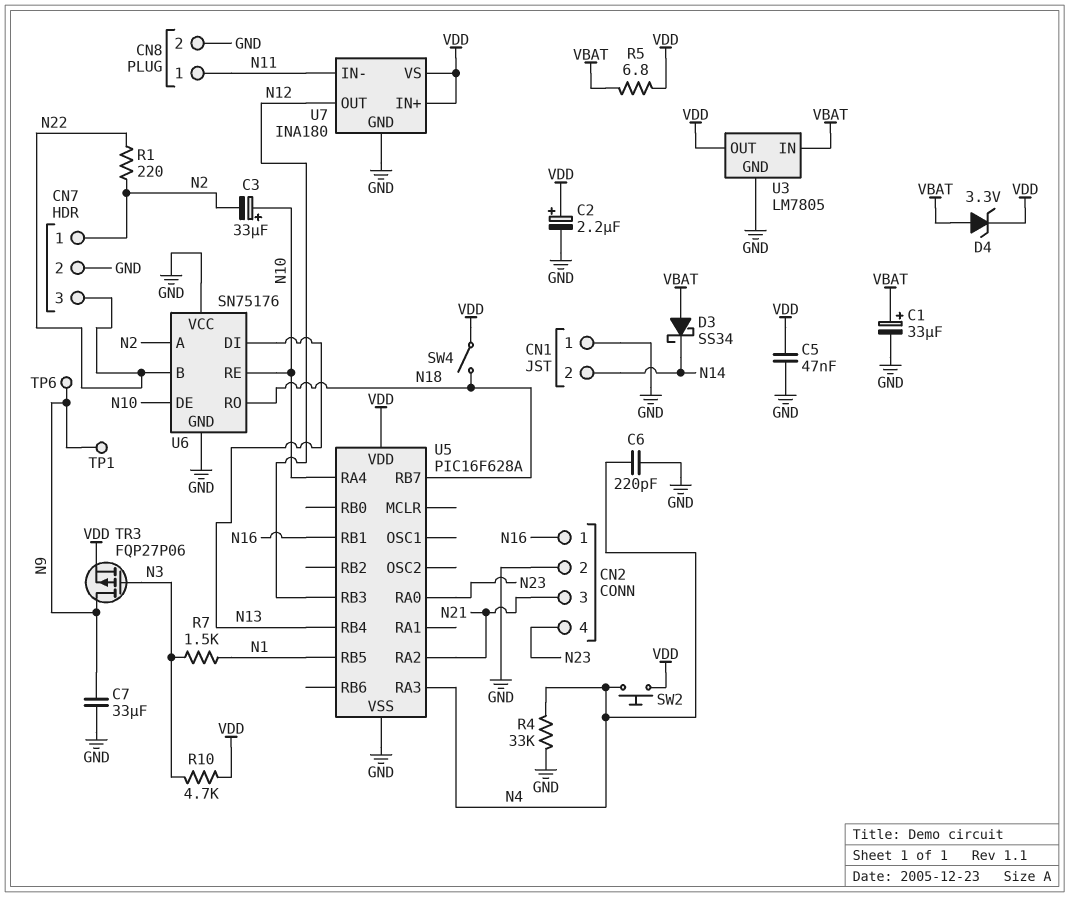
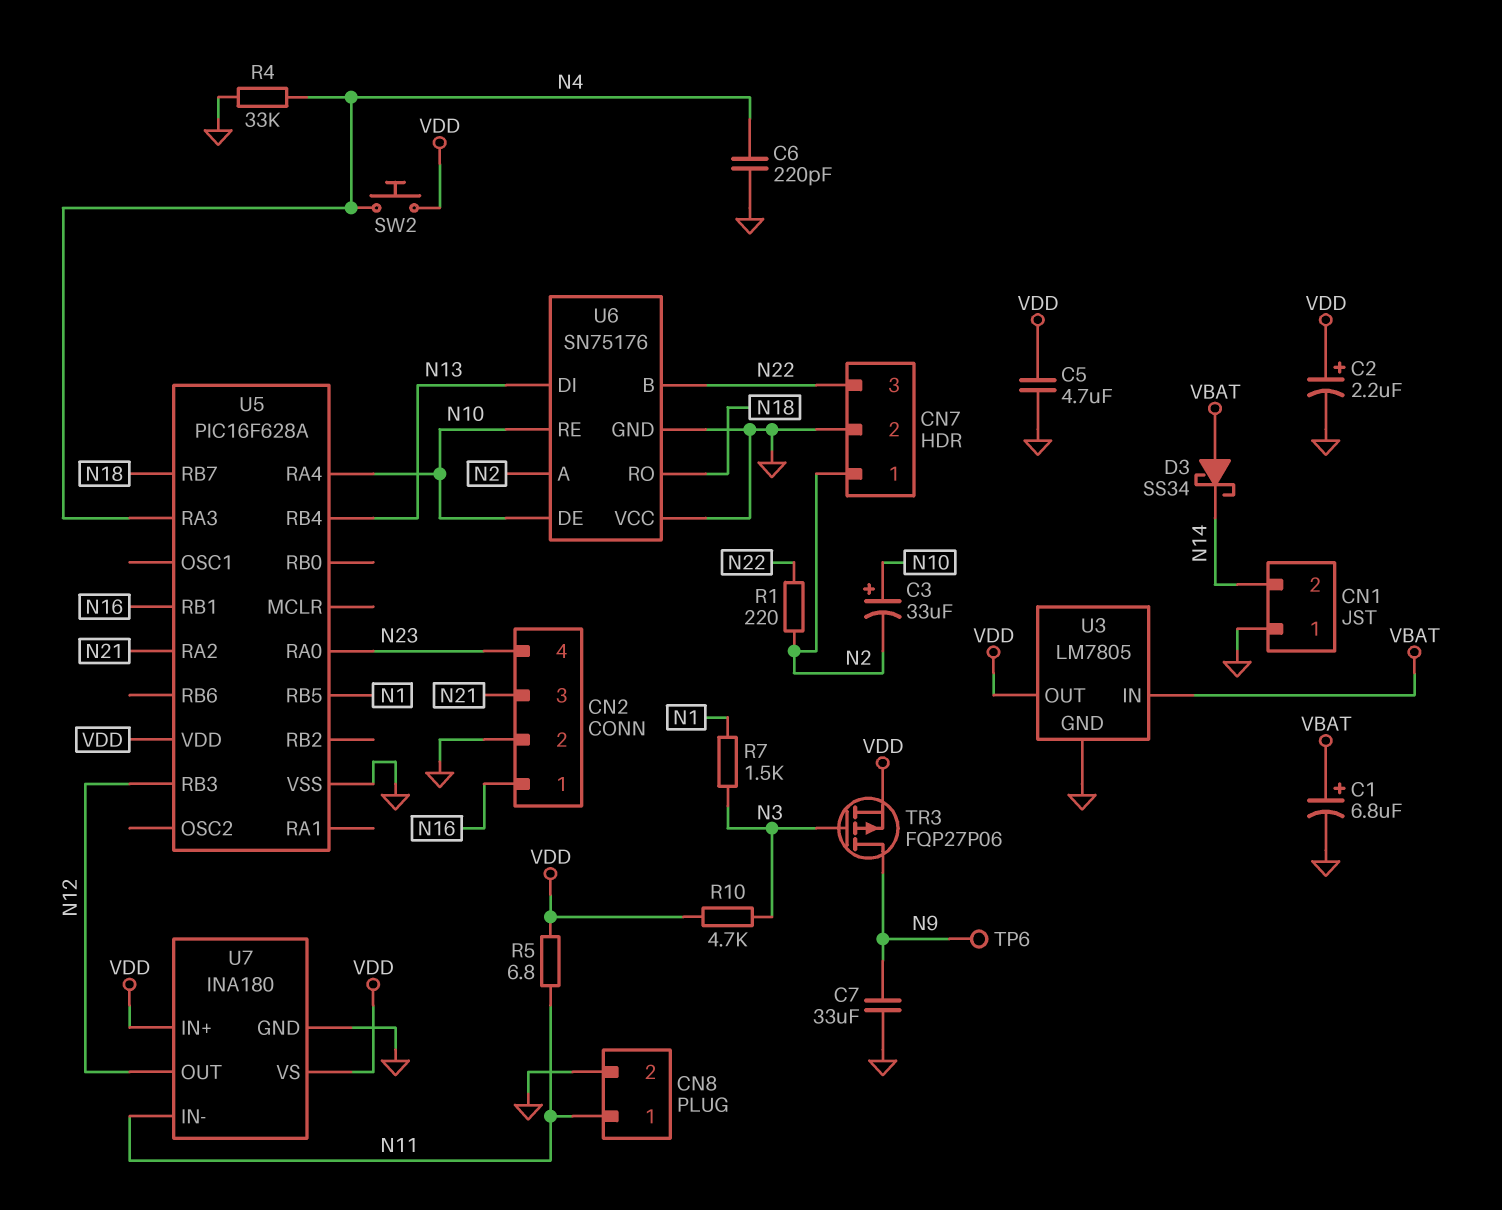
C1: 33uF (plus VBAT, minus GND) -> 6.8uF (plus VBAT, minus GND)
C5: 47nF (GND, VDD) -> 4.7uF (GND, VDD)
D4: zener 3.3V (A VBAT, K VDD) -> none
R5: 6.8 (VBAT, VDD) -> 6.8 (N11, VDD)
SW4: switch (N18, VDD) -> none
TP1: test point (N9) -> none

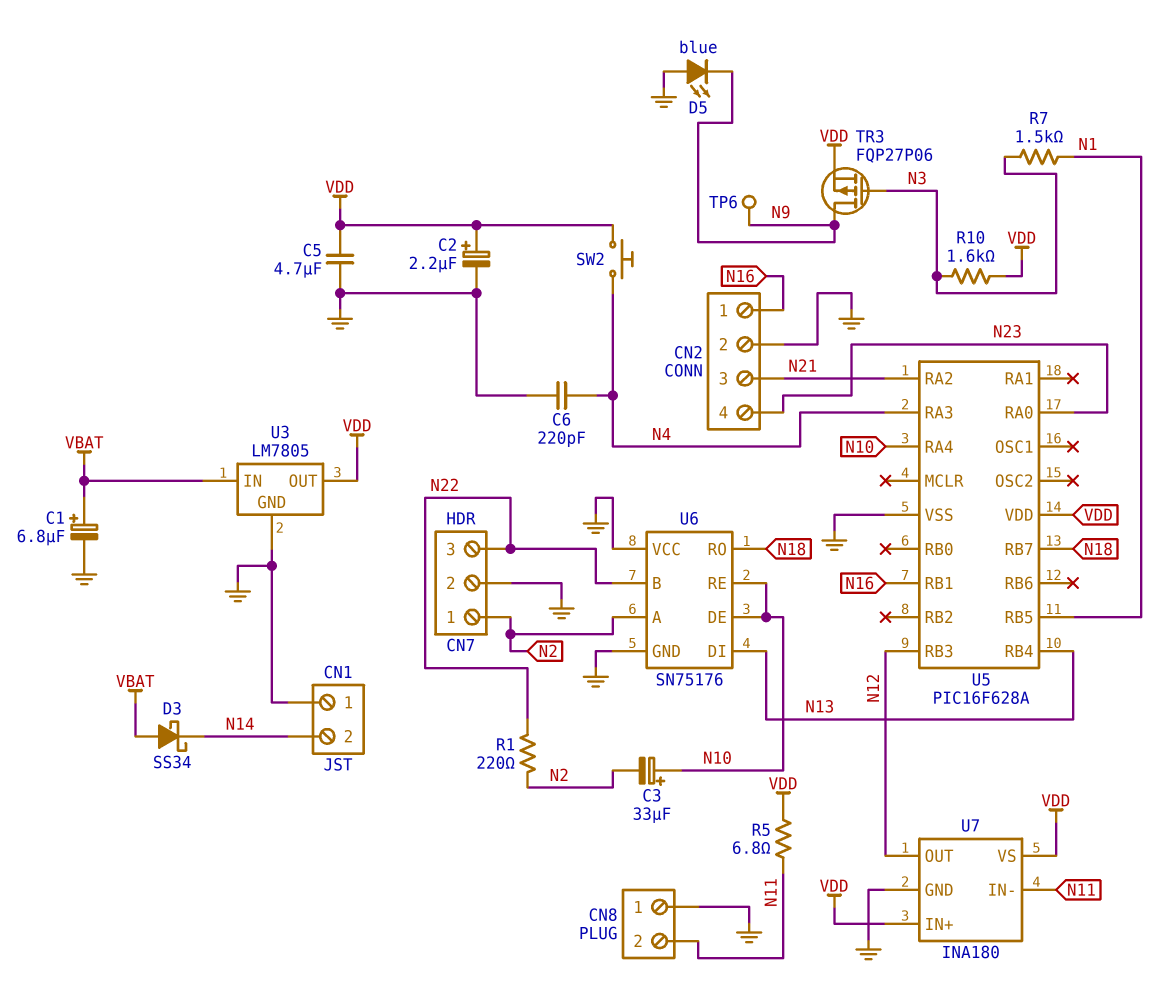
C7: 33uF (GND, N9) -> none
CN8 pin 1: N11 -> GND
CN8 pin 2: GND -> N11
D5: none -> LED blue (A GND, K N9)
R4: 33k (GND, N4) -> none
R10: 4.7k (N3, VDD) -> 1.6k (N3, VDD)

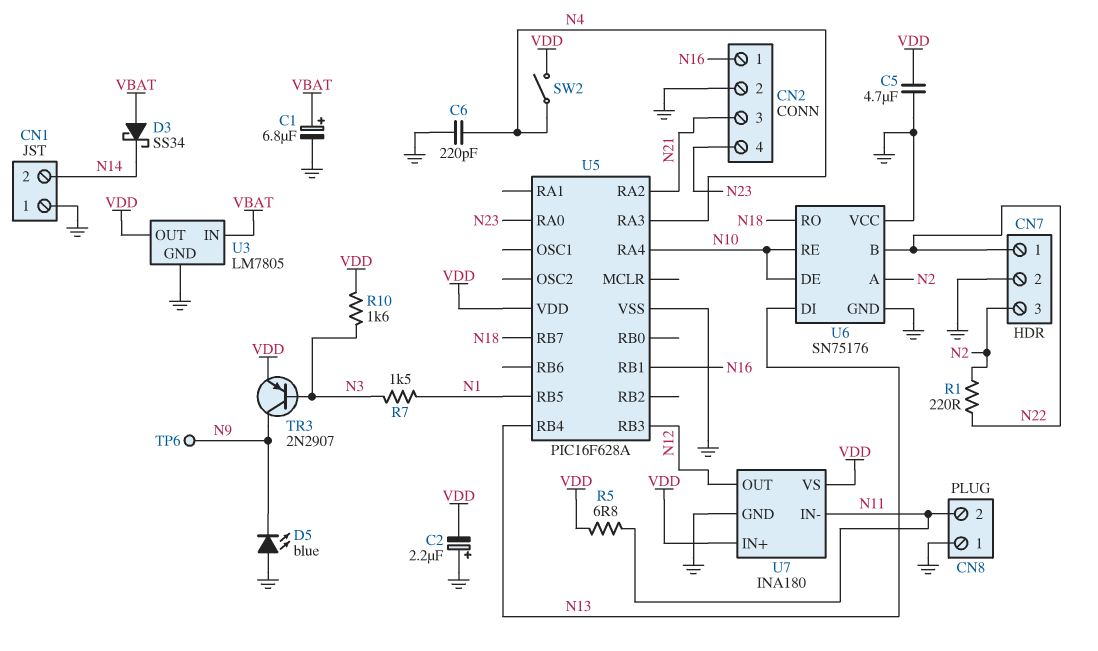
C2: 2.2uF (plus VDD, minus GND) -> 2.2uF (plus GND, minus VDD)
C3: 33uF (plus N10, minus N2) -> none
CN7 pin 1: N2 -> N22
CN7 pin 3: N22 -> N2
SW2: button (N4, VDD) -> switch (N4, VDD)
TR3: PMOS FQP27P06 (G N3, D N9, S VDD) -> PNP 2N2907 (B N3, C N9, E VDD)

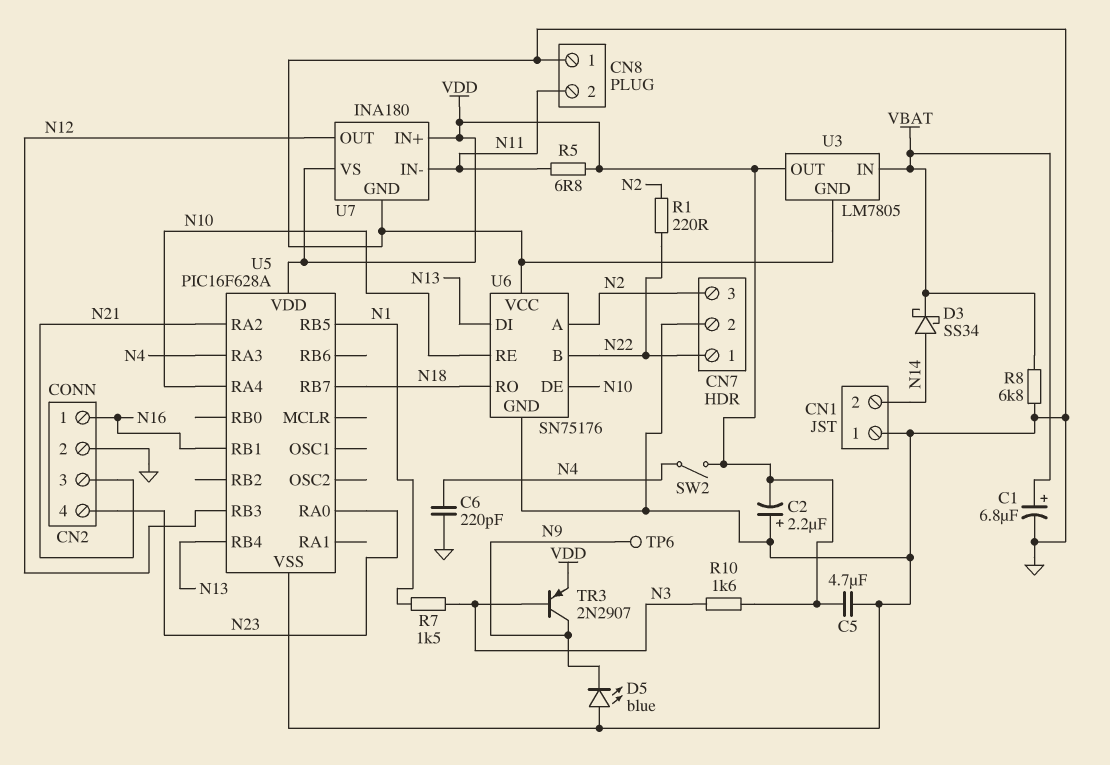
D3: schottky SS34 (A VBAT, K N14) -> schottky SS34 (A N14, K VBAT)
R8: none -> 6.8k (GND, VBAT)

